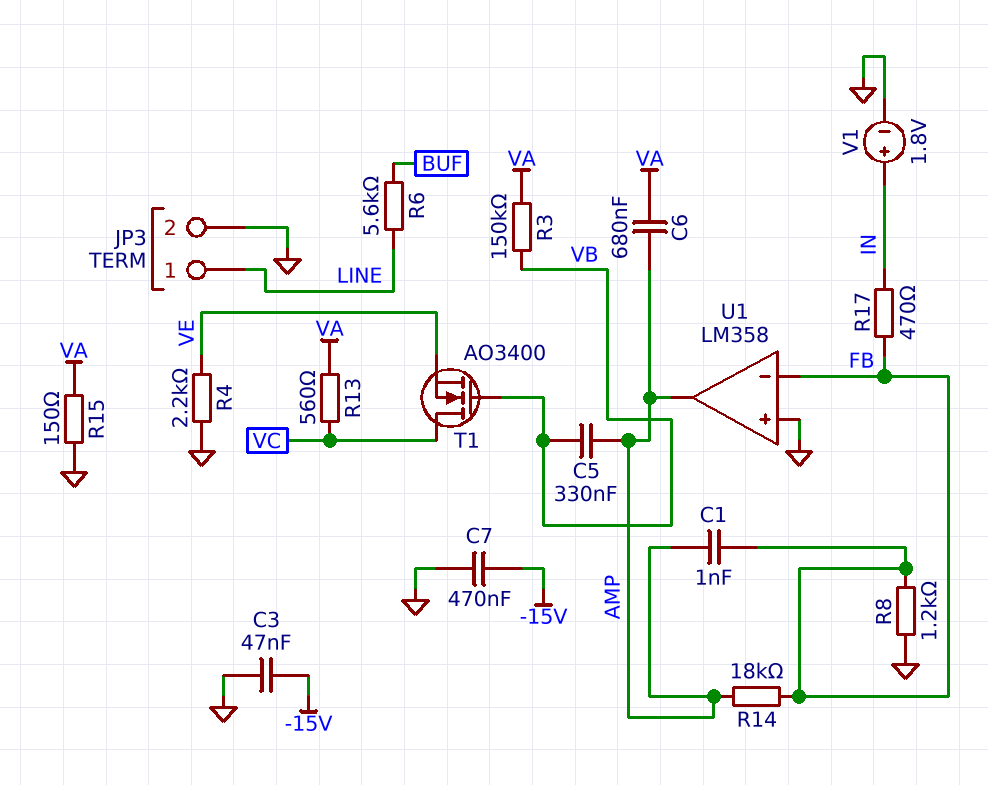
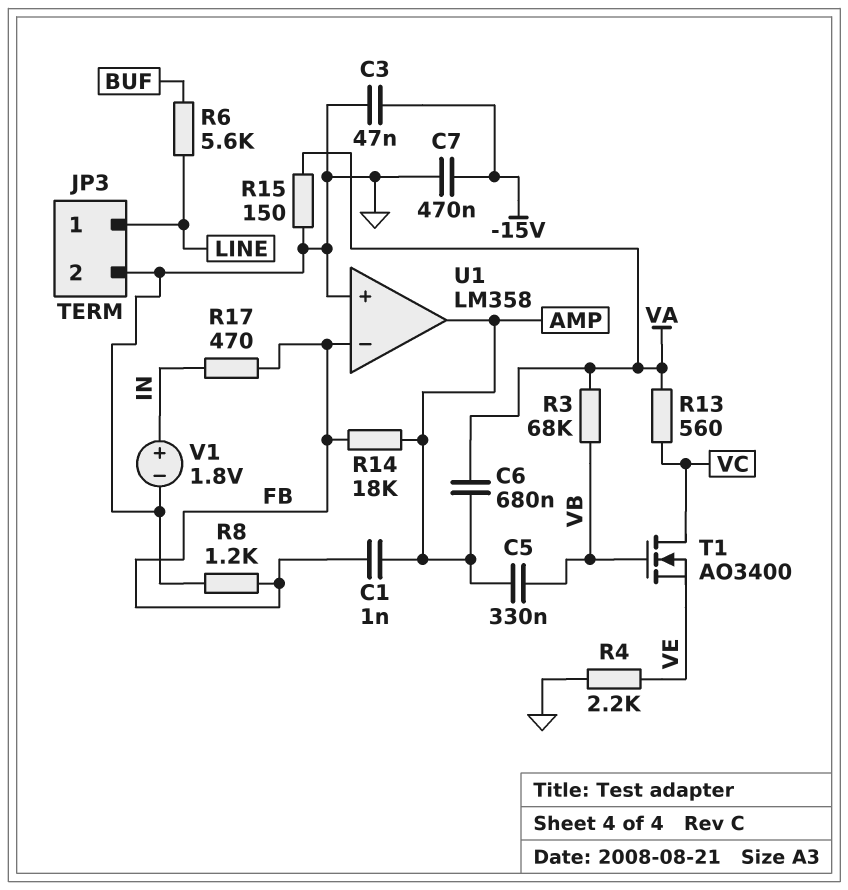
R3: 150k (VA, VB) -> 68k (VA, VB)

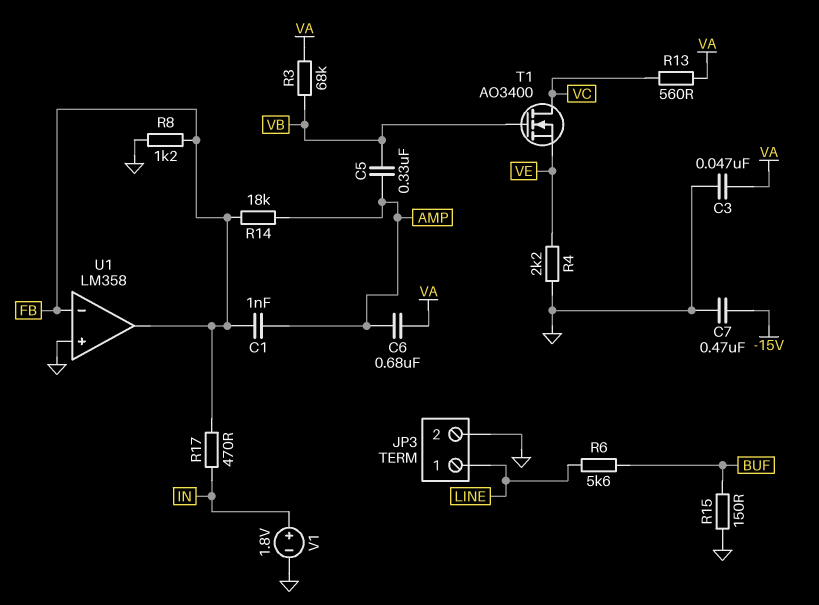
C3: 47nF (-15V, GND) -> 47nF (GND, VA)
R15: 150 (GND, VA) -> 150 (BUF, GND)
U1 pin out: AMP -> FB

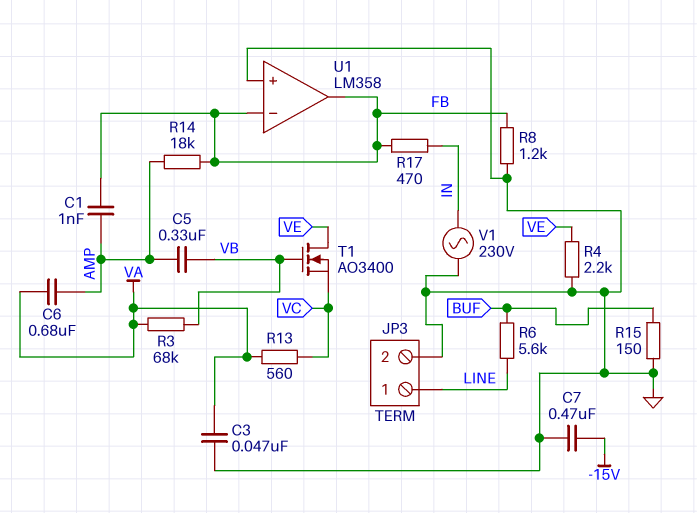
T1: NMOS AO3400 (G VB, D VC, S VE) -> NMOS AO3400 (G VB, D VE, S VC)
V1: 1.8V (plus IN, minus GND) -> AC 230V (GND, IN)

